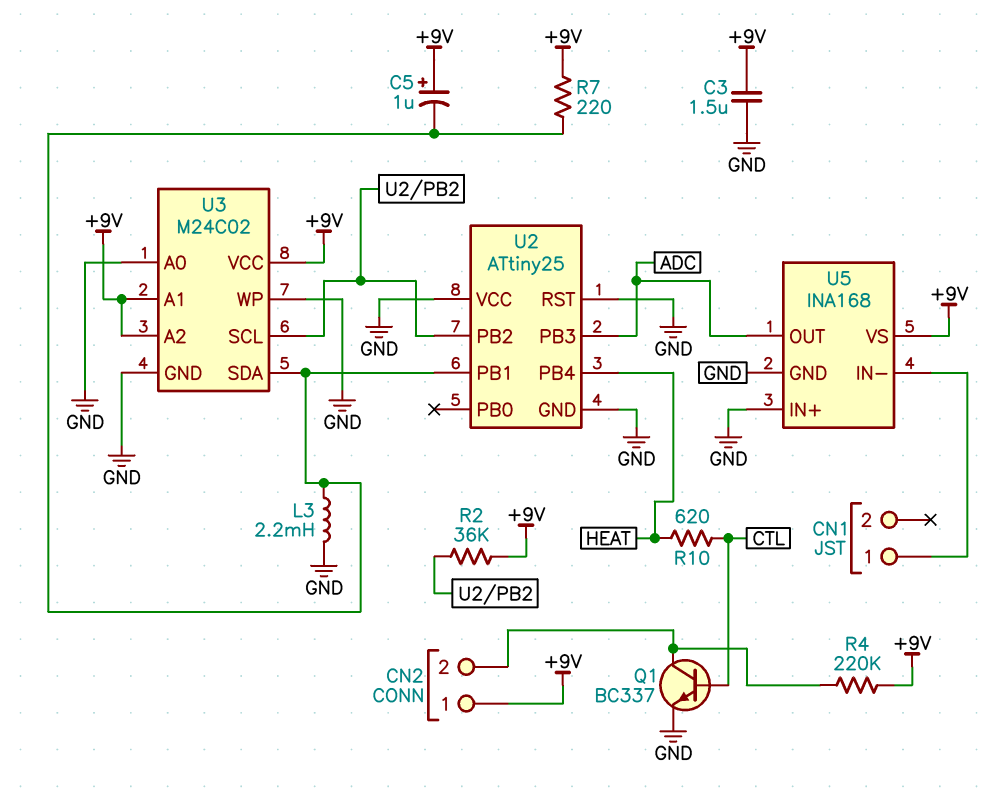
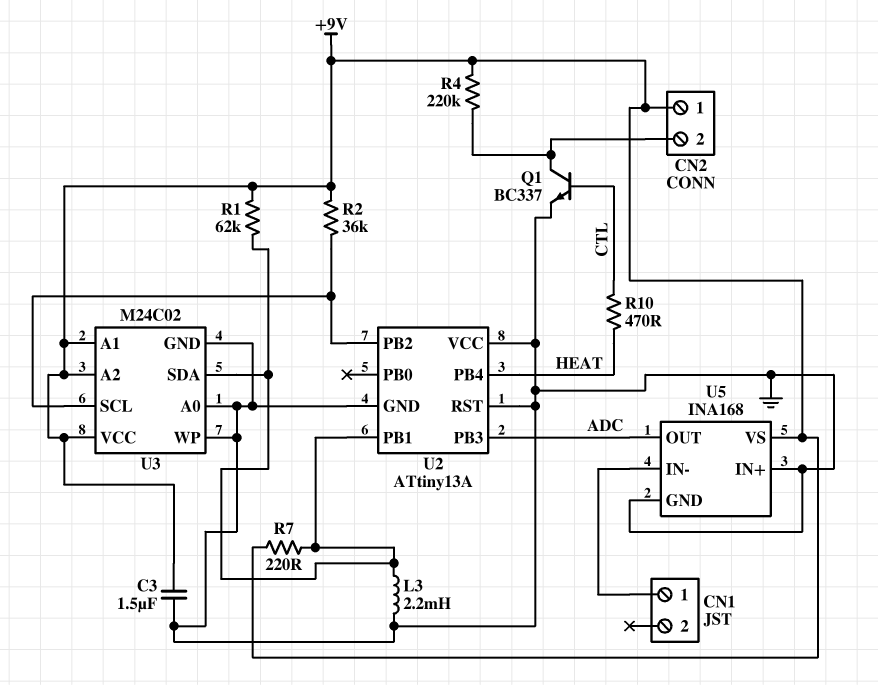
C5: 1uF (plus +9V, minus U2/PB1) -> none
R1: none -> 62k (+9V, U2/PB1)
R10: 620 (CTL, HEAT) -> 470 (CTL, HEAT)
U2: ATtiny25 -> ATtiny13A

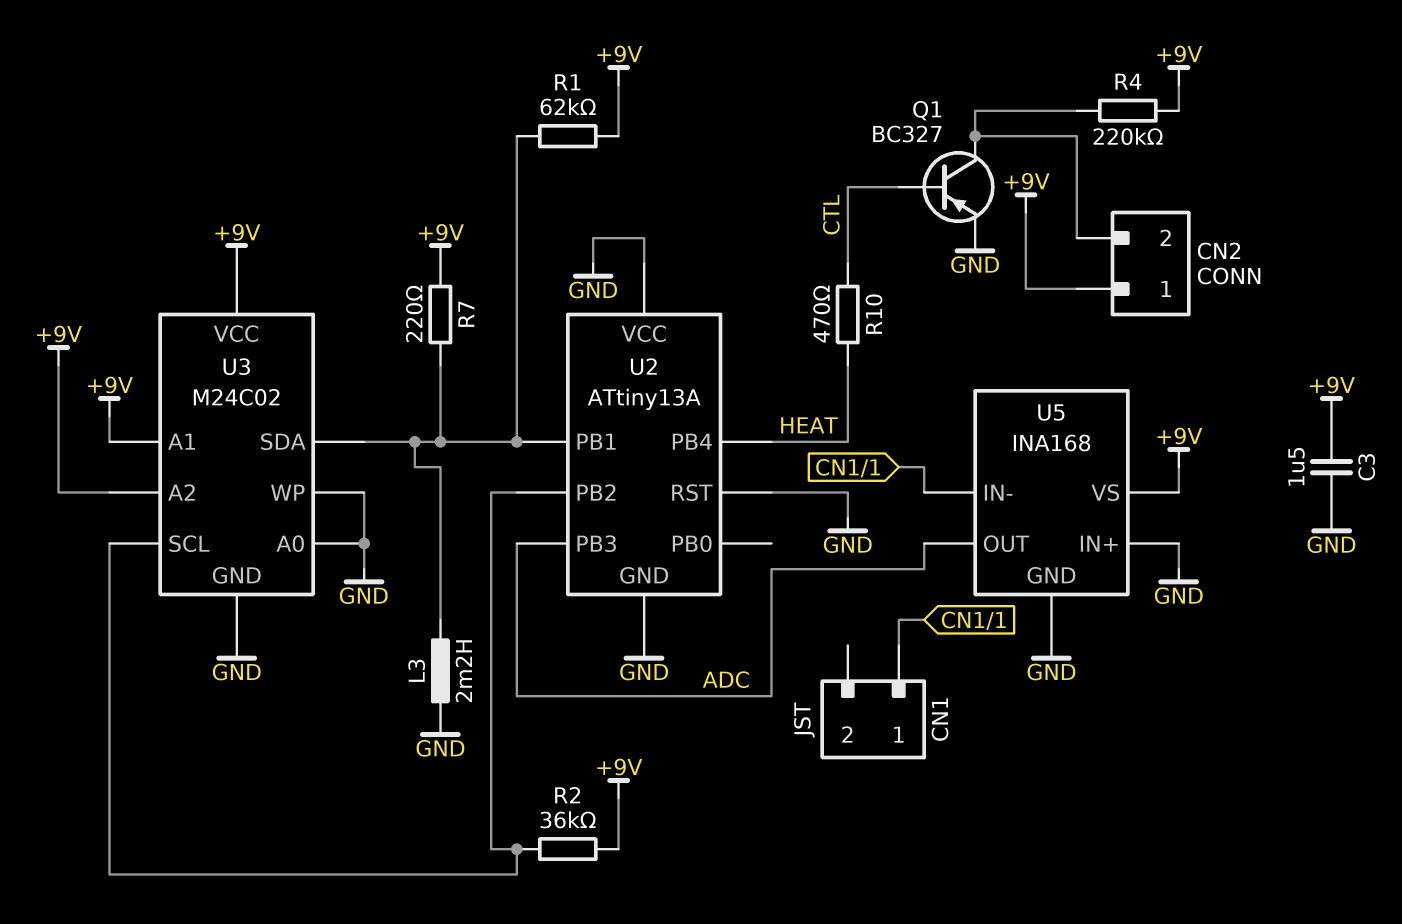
Q1: NPN BC337 (B CTL, C CN2/2, E GND) -> PNP BC327 (B CTL, C CN2/2, E GND)

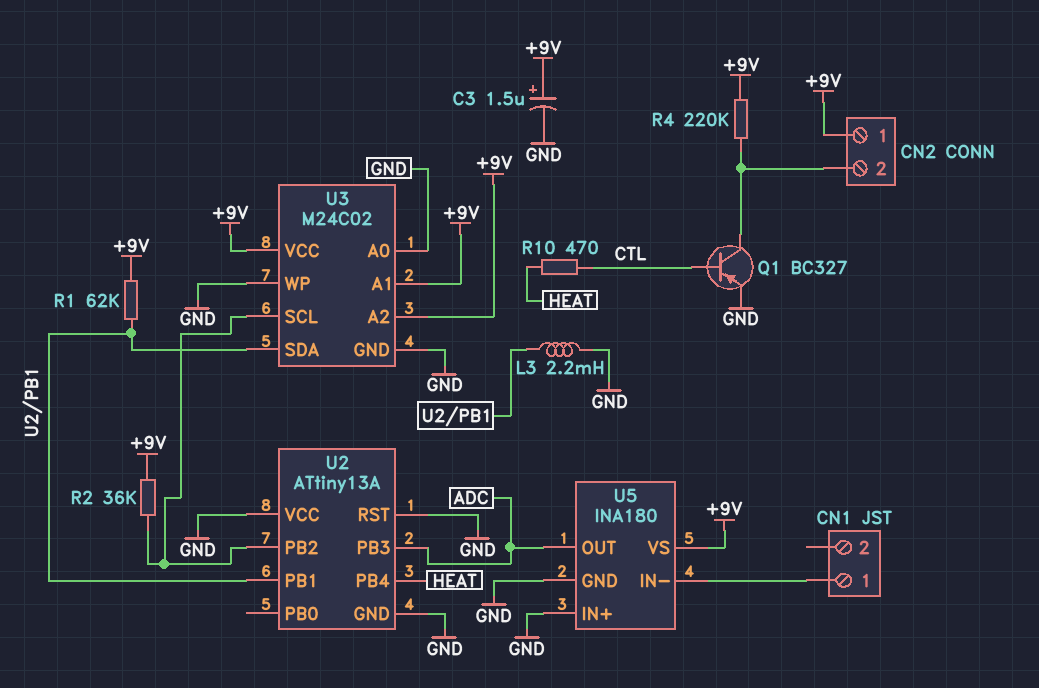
C3: 1.5uF (+9V, GND) -> 1.5uF (plus +9V, minus GND)
R7: 220 (+9V, U2/PB1) -> none
U5: INA168 -> INA180

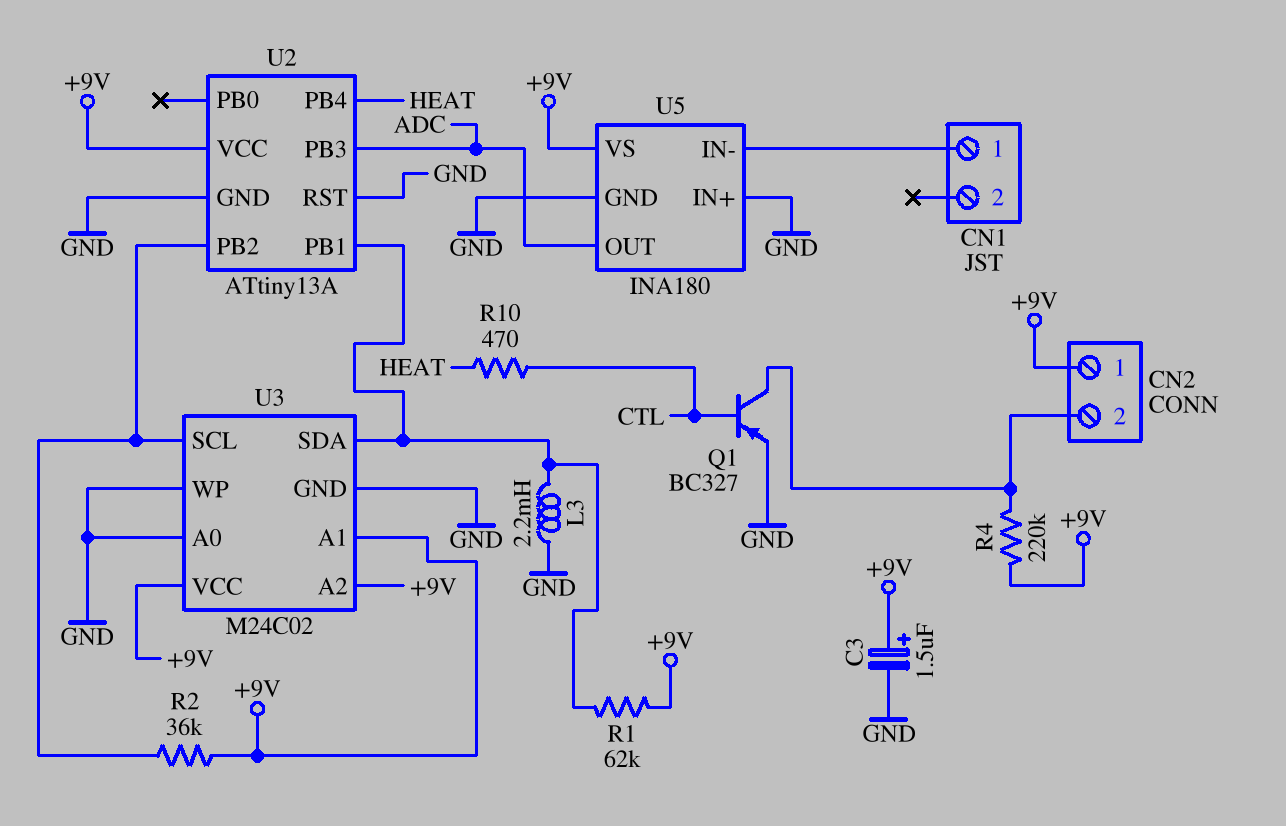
U2 pin VCC: GND -> +9V

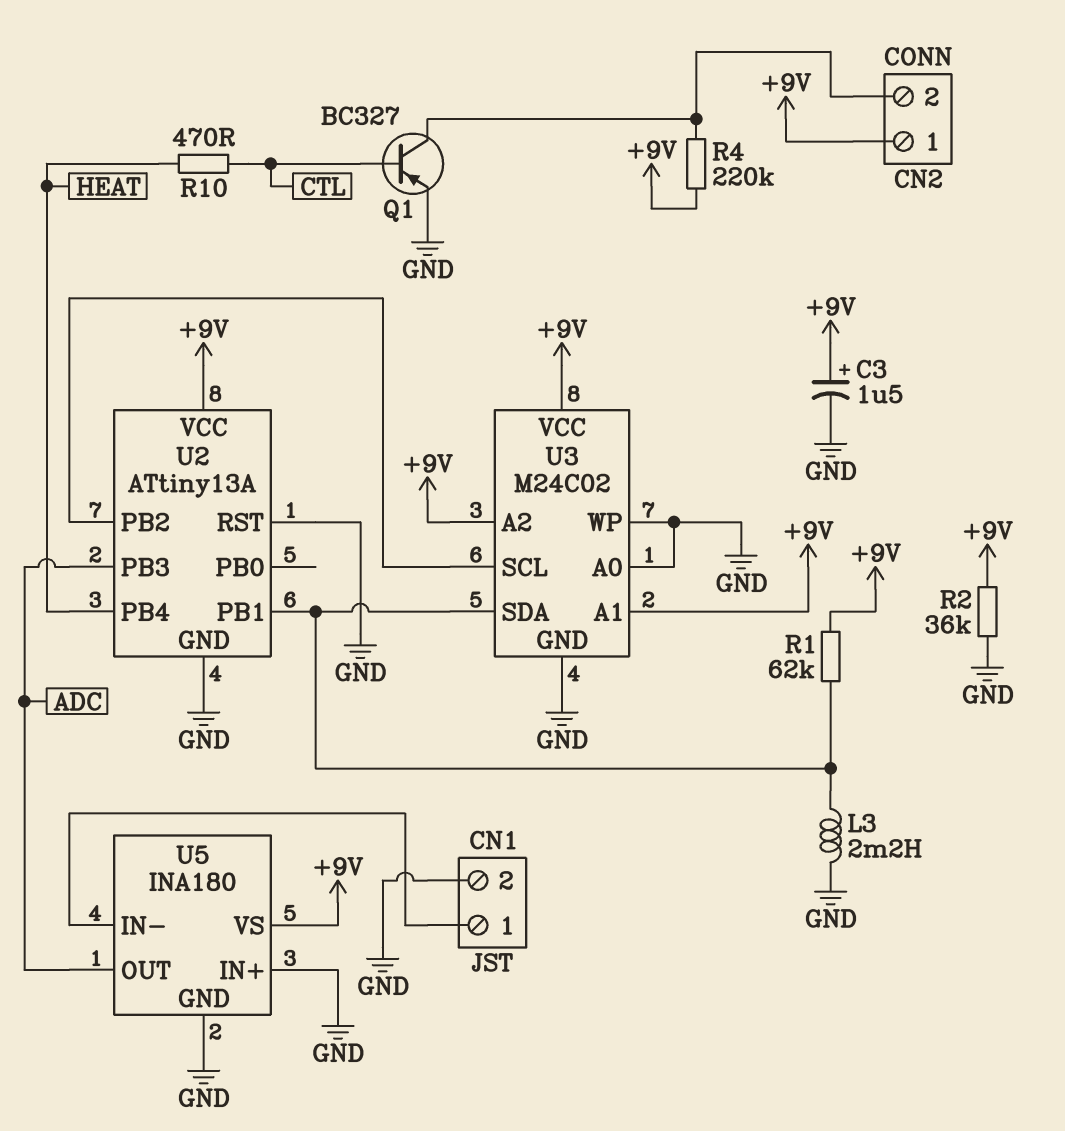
CN1 pin 2: none -> GND
R2: 36k (+9V, U2/PB2) -> 36k (+9V, GND)

